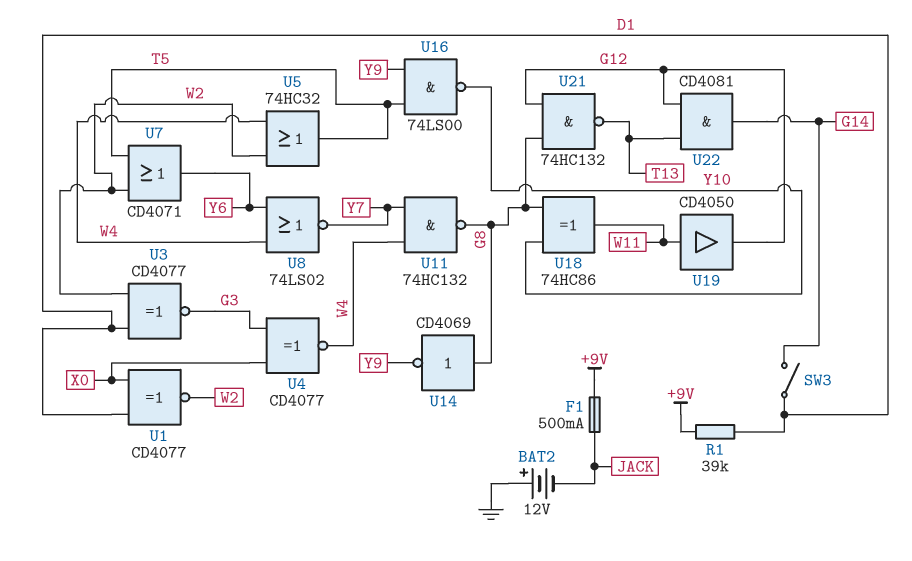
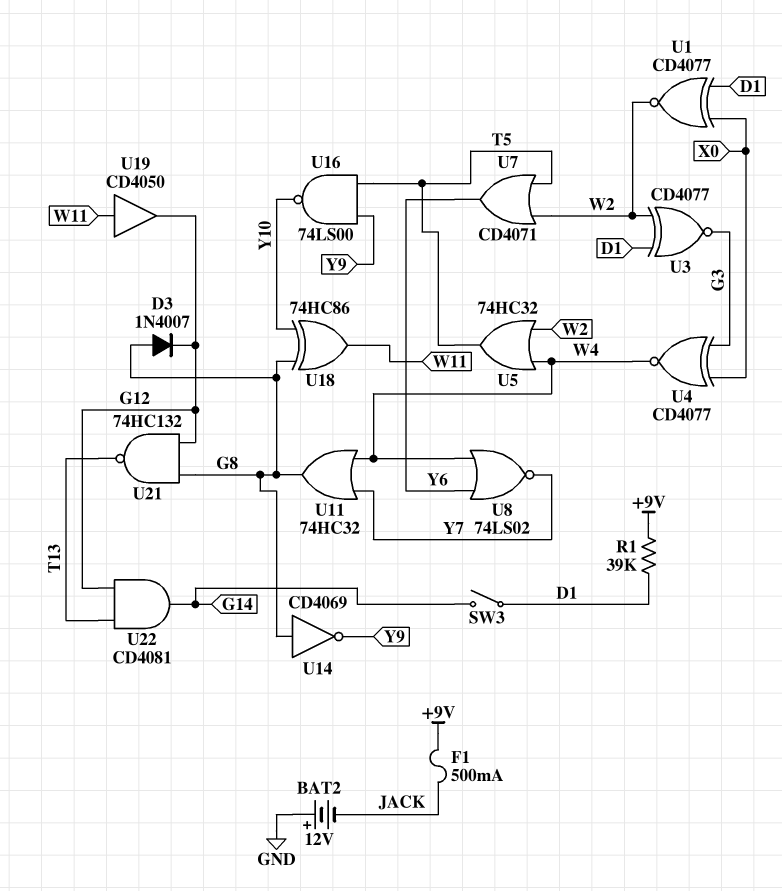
D3: none -> diode 1N4007 (A G8, K G12)
U11: NAND 74HC132 (in W4, in Y7, out G8) -> OR 74HC32 (in W4, in Y7, out G8)

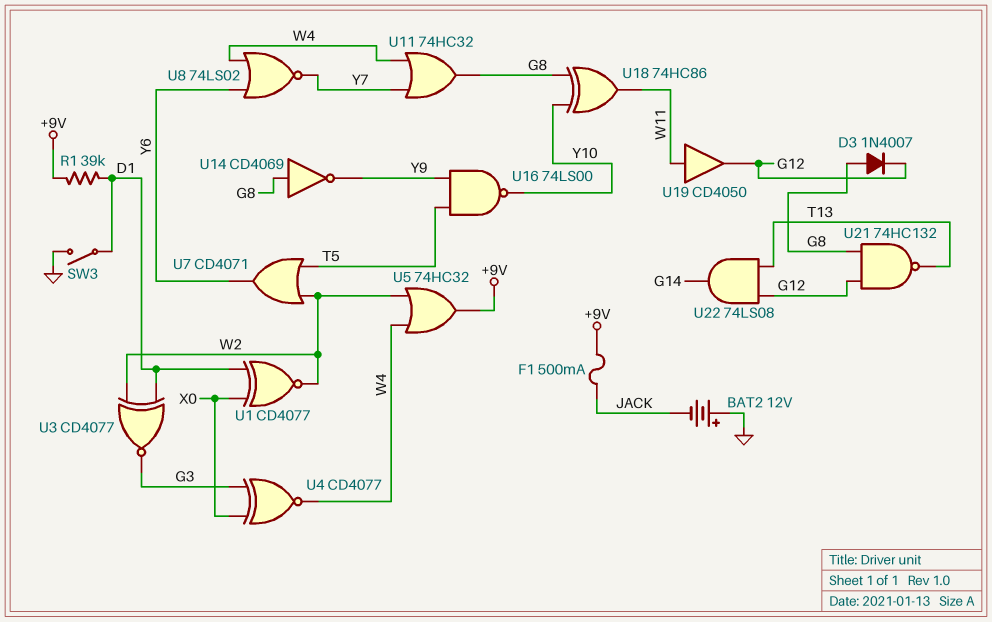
SW3: switch (D1, G14) -> switch (D1, GND)
U5: OR 74HC32 (in W2, in W4, out T5) -> OR 74HC32 (in W2, in W4, out +9V)
U22: AND CD4081 (in G12, in T13, out G14) -> AND 74LS08 (in G12, in T13, out G14)

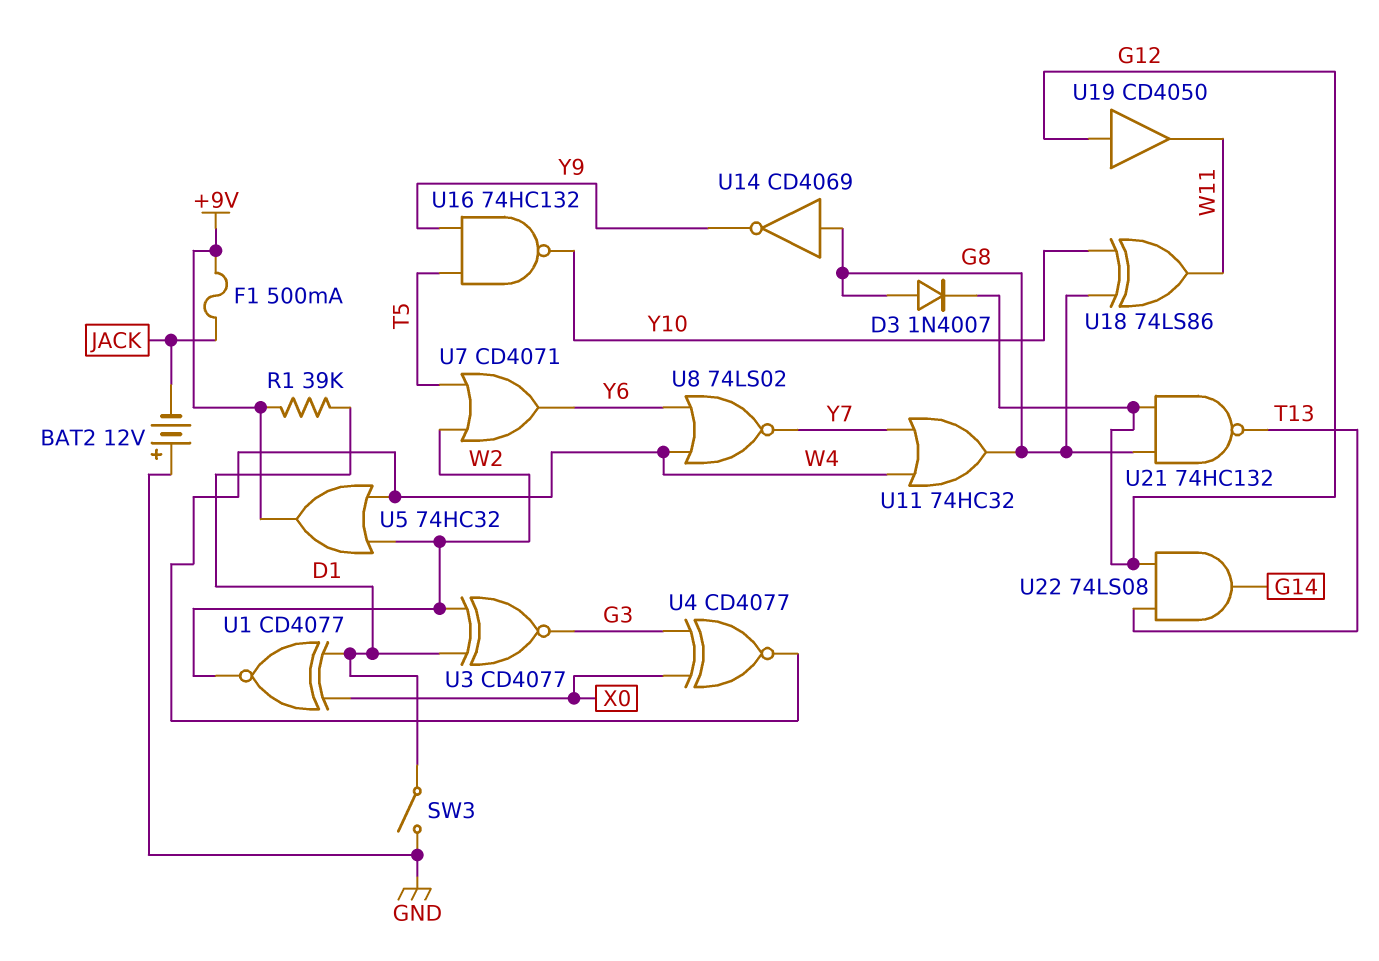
U16: NAND 74LS00 (in T5, in Y9, out Y10) -> NAND 74HC132 (in T5, in Y9, out Y10)
U18: XOR 74HC86 (in G8, in Y10, out W11) -> XOR 74LS86 (in G8, in Y10, out W11)
U19: buffer CD4050 (in W11, out G12) -> buffer CD4050 (in G12, out W11)

